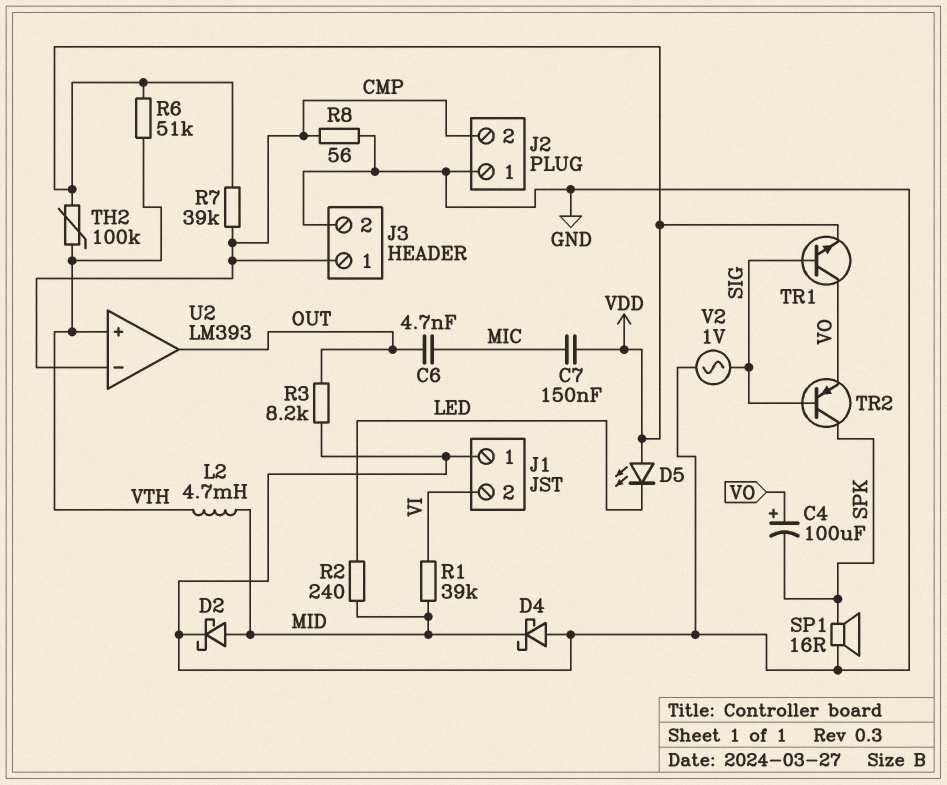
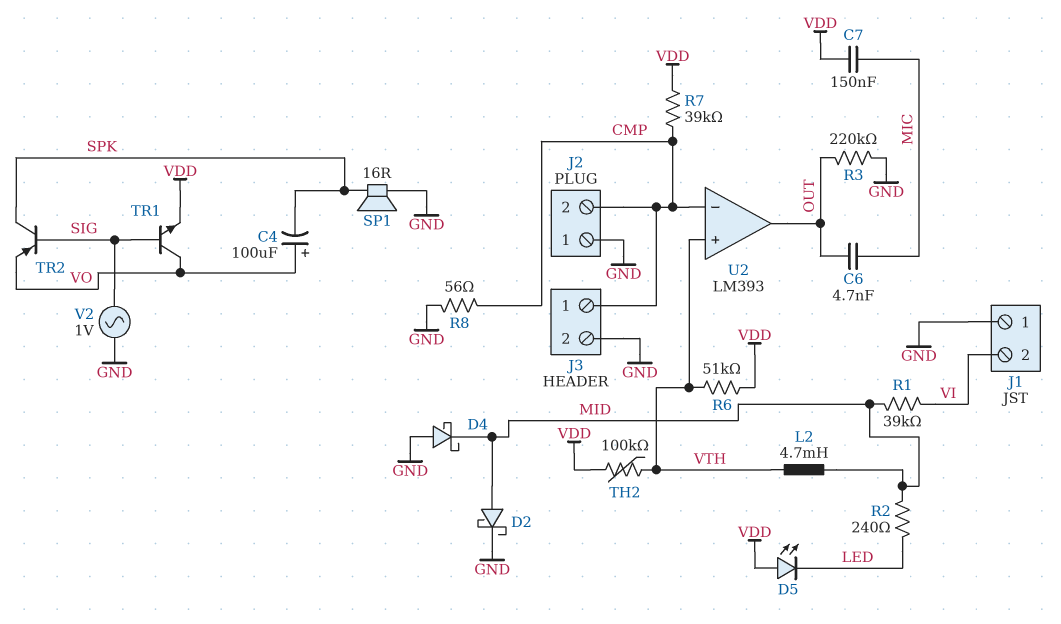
R3: 8.2k (GND, OUT) -> 220k (GND, OUT)

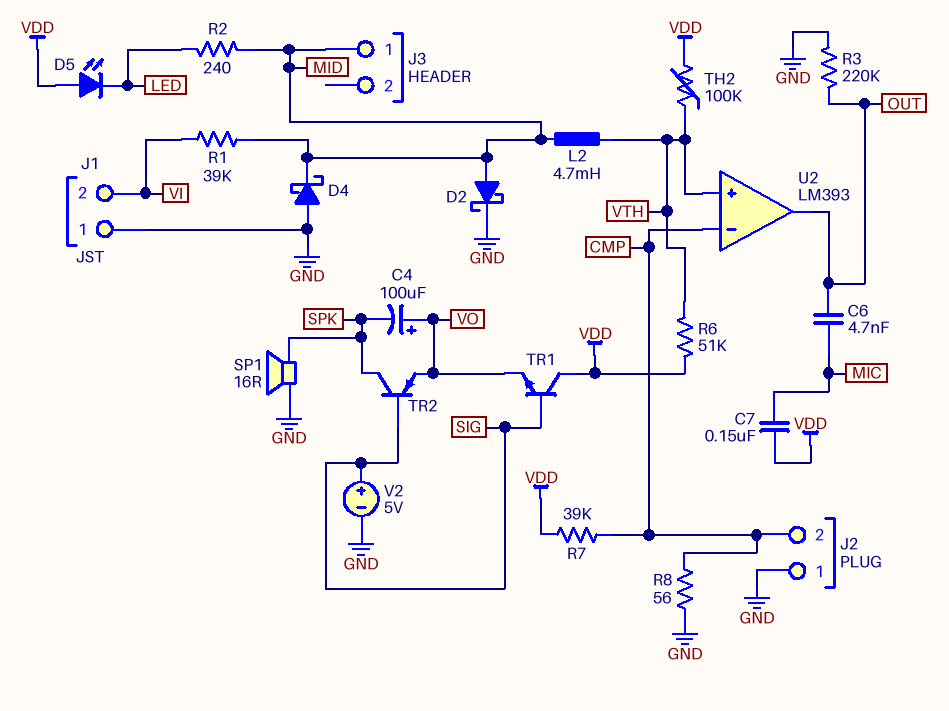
J3 pin 1: CMP -> MID
J3 pin 2: GND -> none
TR1: NPN (B SIG, C VO, E VDD) -> NPN (B SIG, C VDD, E VO)
V2: AC 1V (GND, SIG) -> 5V (plus SIG, minus GND)

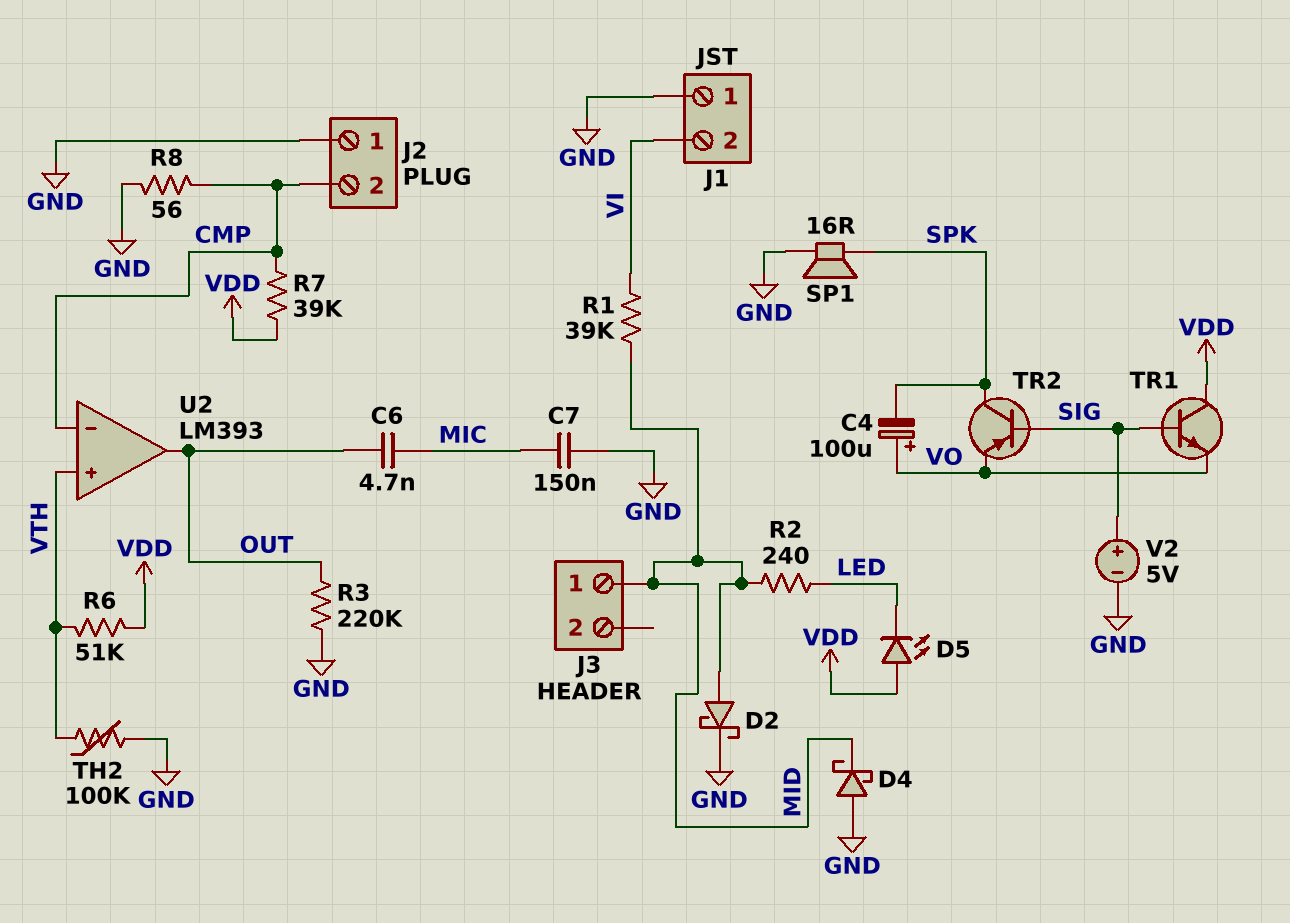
C7: 150nF (MIC, VDD) -> 150nF (GND, MIC)
L2: 4.7mH (MID, VTH) -> none
TH2: 100k (VDD, VTH) -> 100k (GND, VTH)

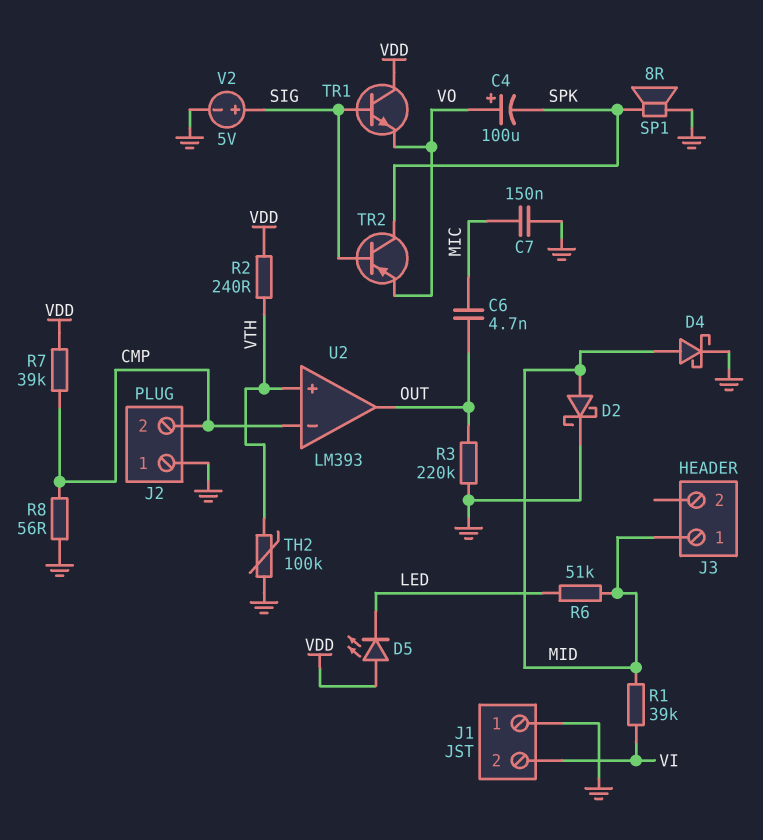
D4: schottky (A GND, K MID) -> schottky (A MID, K GND)
R2: 240 (LED, MID) -> 240 (VDD, VTH)
R6: 51k (VDD, VTH) -> 51k (LED, MID)
SP1: speaker 16R (GND, SPK) -> speaker 8R (GND, SPK)

